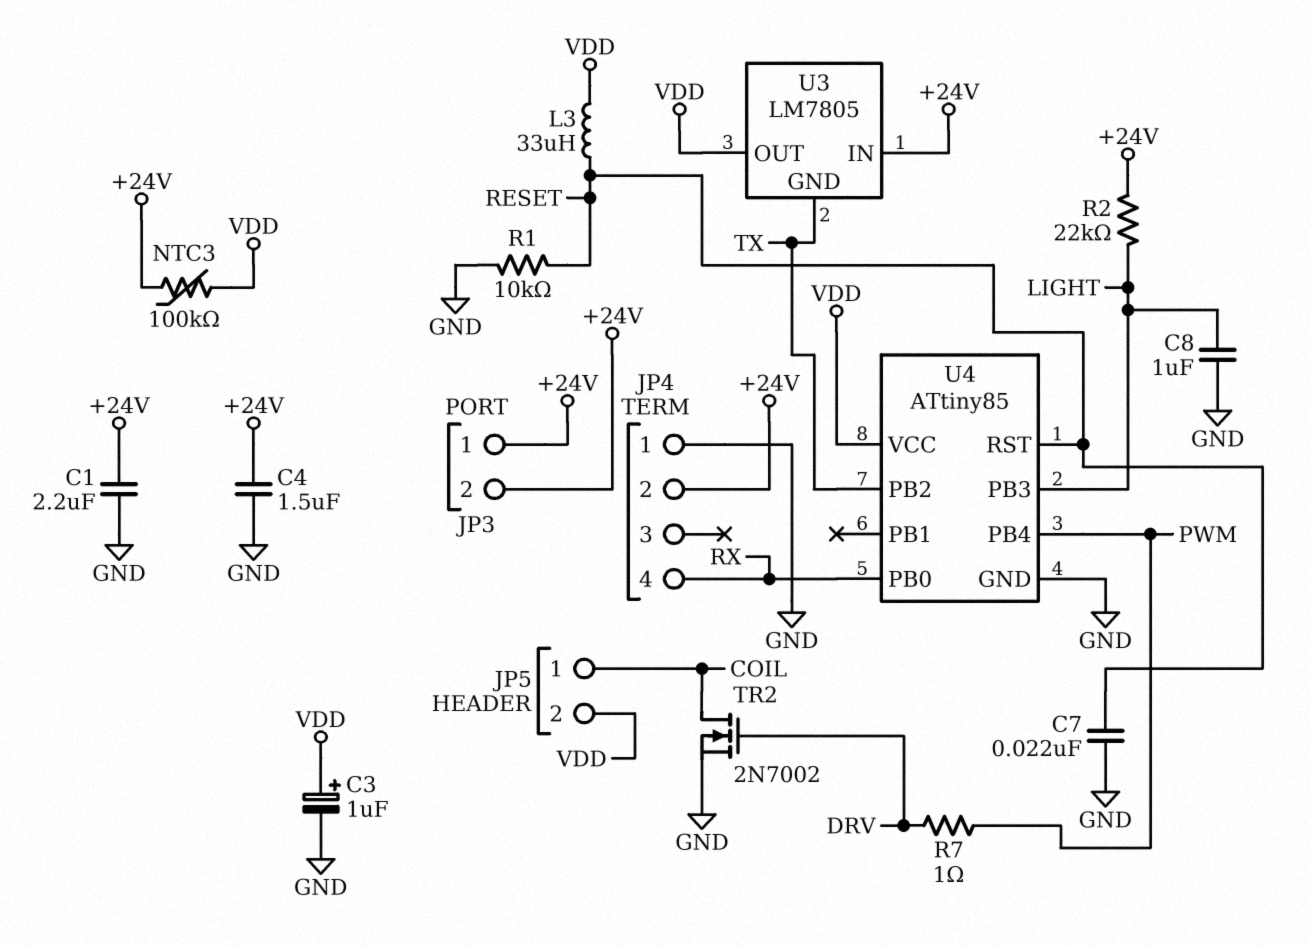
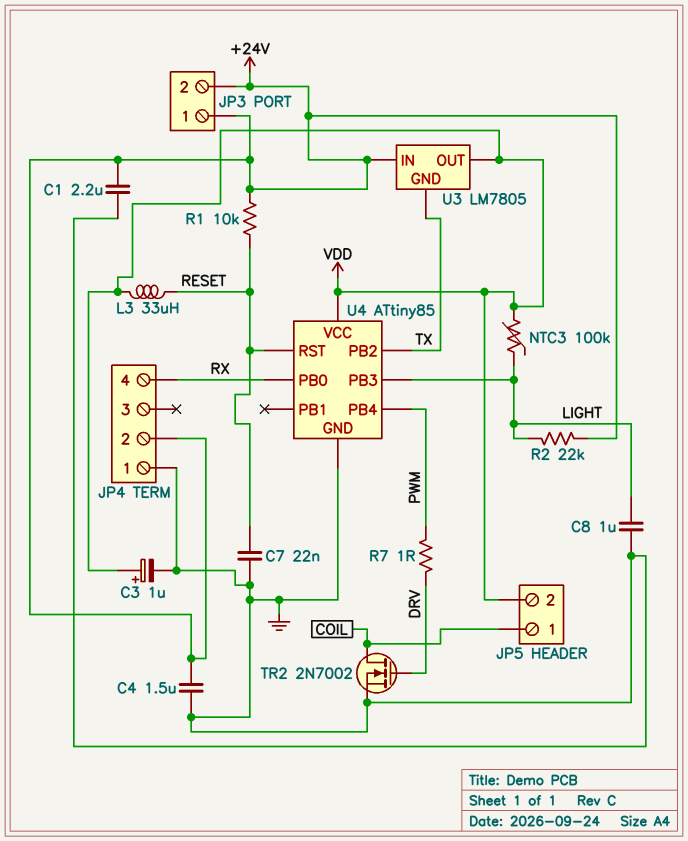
NTC3: 100k (+24V, VDD) -> 100k (LIGHT, VDD)
R1: 10k (GND, RESET) -> 10k (+24V, RESET)

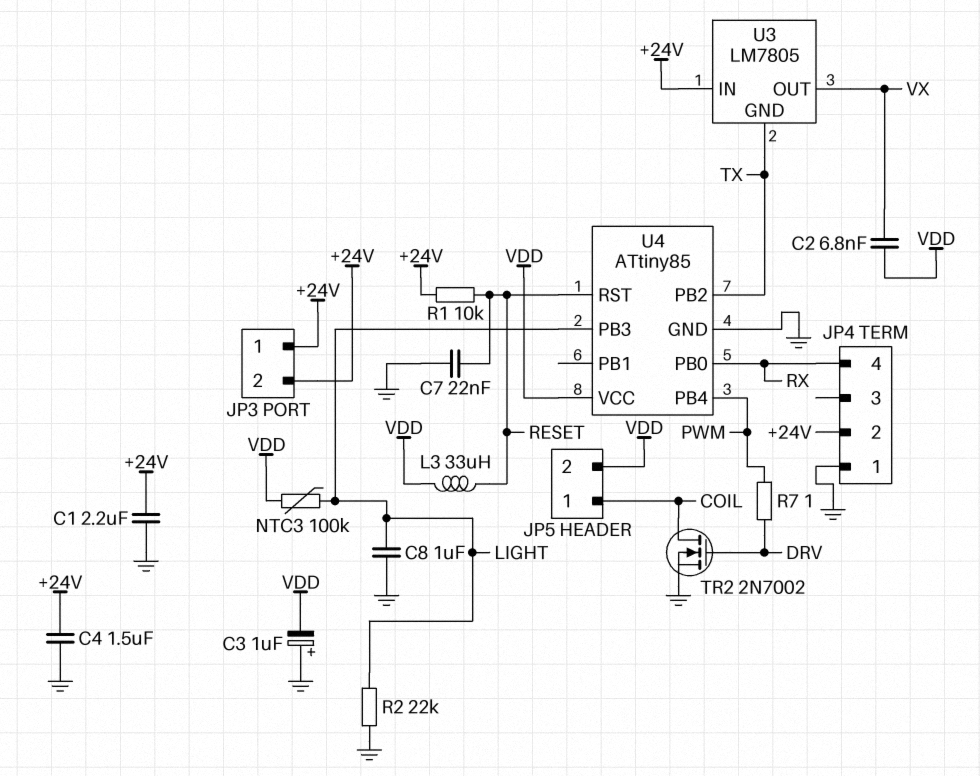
C2: none -> 6.8nF (VDD, VX)
C3: 1uF (plus VDD, minus GND) -> 1uF (plus GND, minus VDD)
R2: 22k (+24V, LIGHT) -> 22k (GND, LIGHT)
U3 pin OUT: VDD -> VX

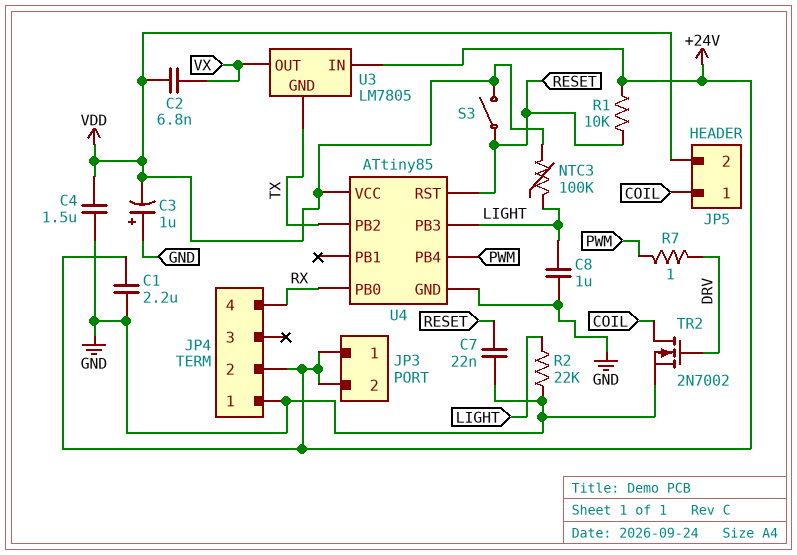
C4: 1.5uF (+24V, GND) -> 1.5uF (GND, VDD)
L3: 33uH (RESET, VDD) -> none
S3: none -> switch (RESET, VDD)

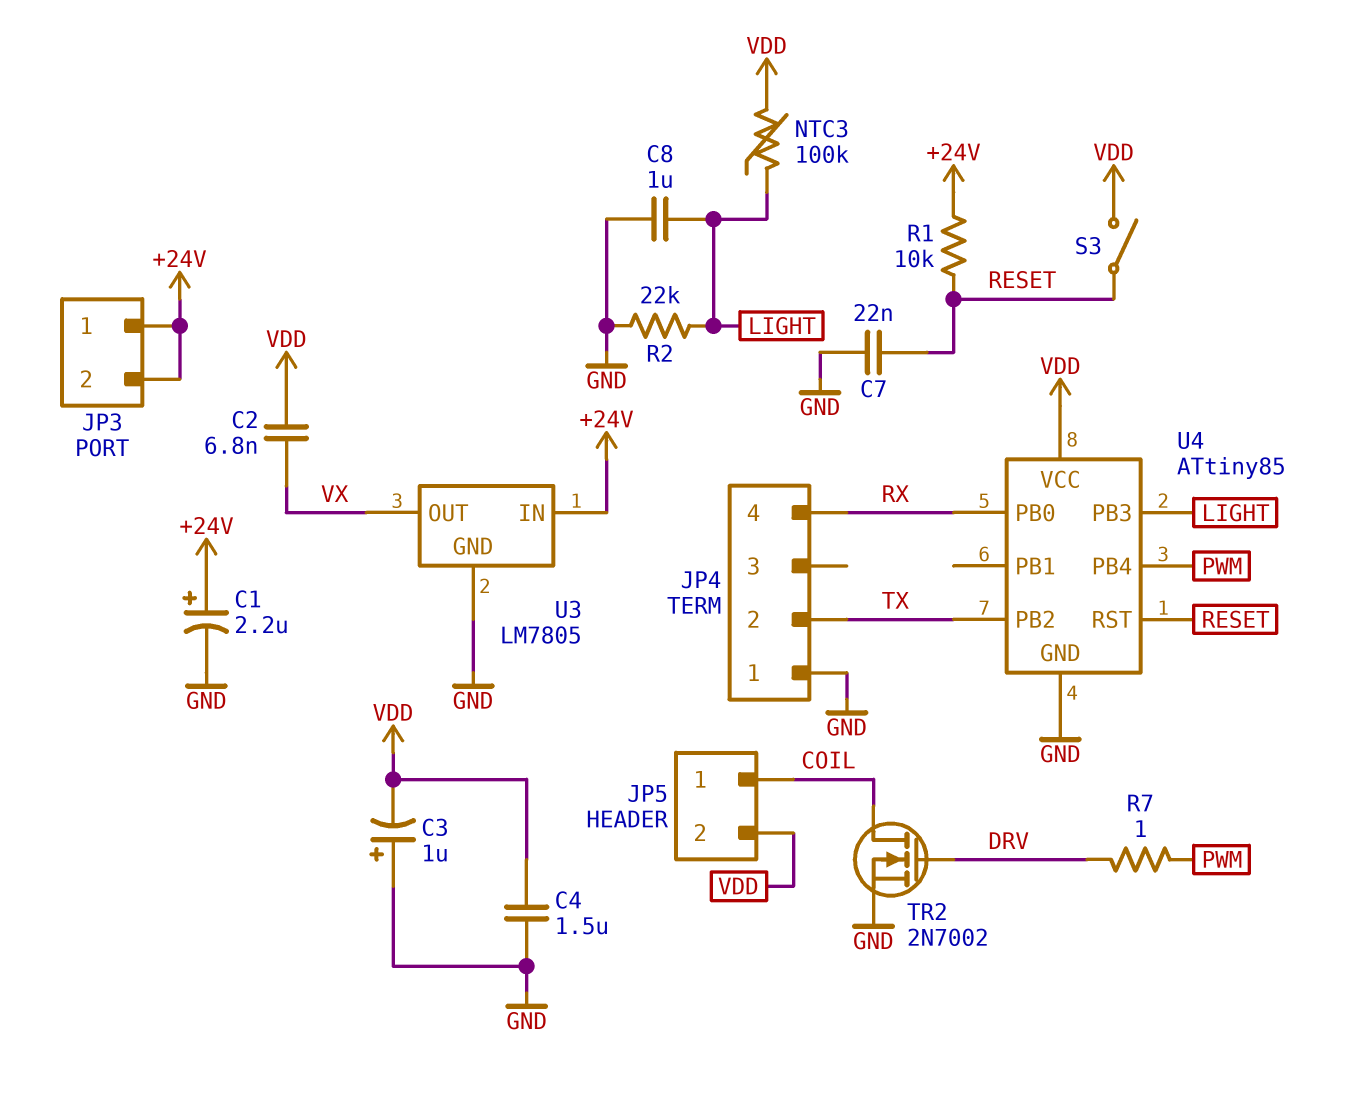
C1: 2.2uF (+24V, GND) -> 2.2uF (plus +24V, minus GND)
JP4 pin 2: +24V -> TX
U3 pin GND: TX -> GND

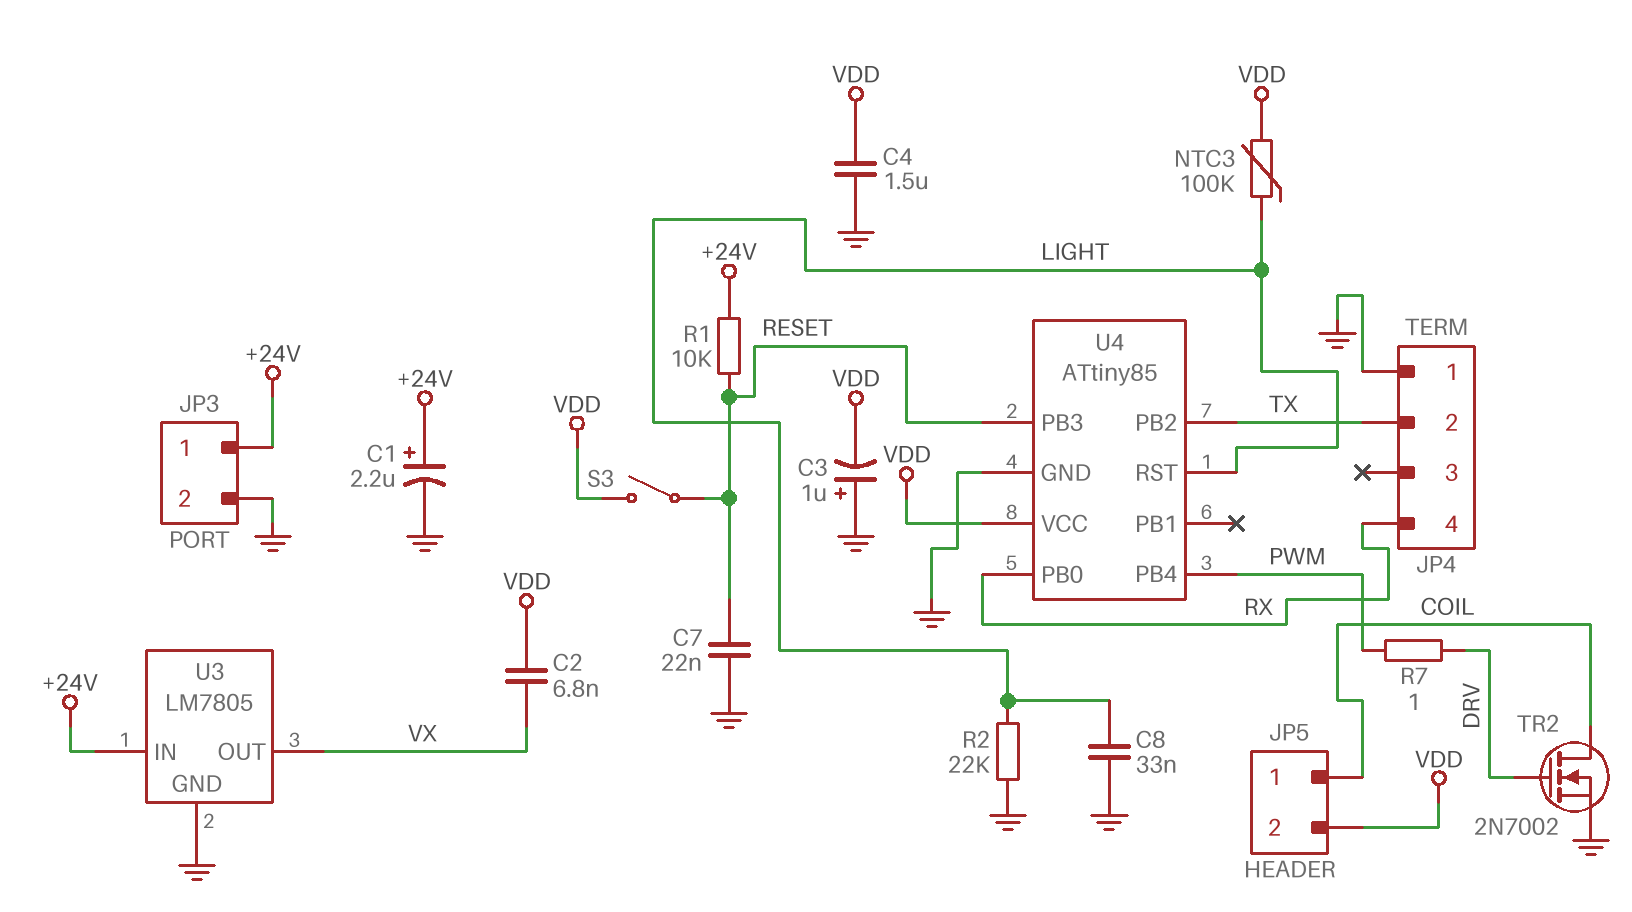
C8: 1uF (GND, LIGHT) -> 33nF (GND, LIGHT)
JP3 pin 2: +24V -> GND
U4 pin PB3: LIGHT -> RESET
U4 pin RST: RESET -> LIGHT

